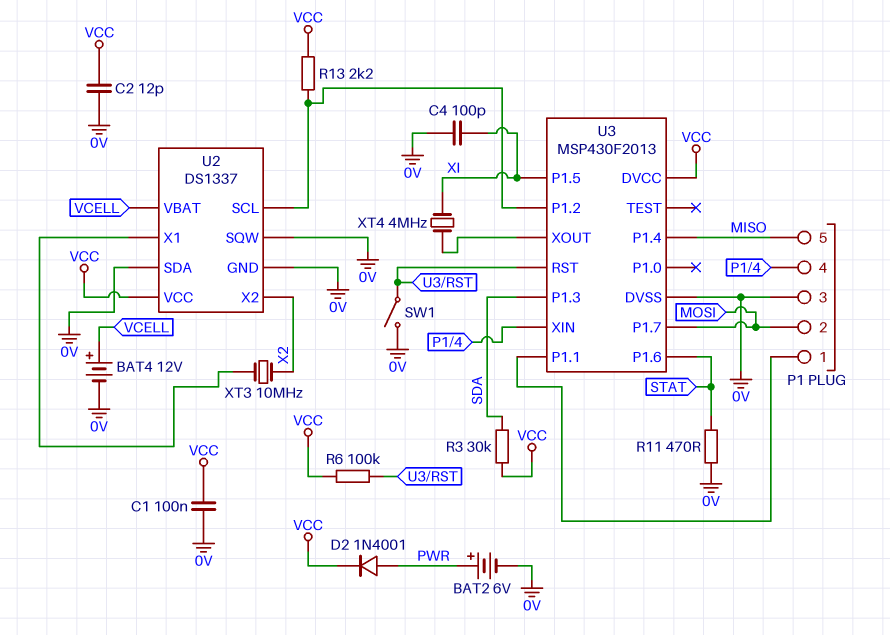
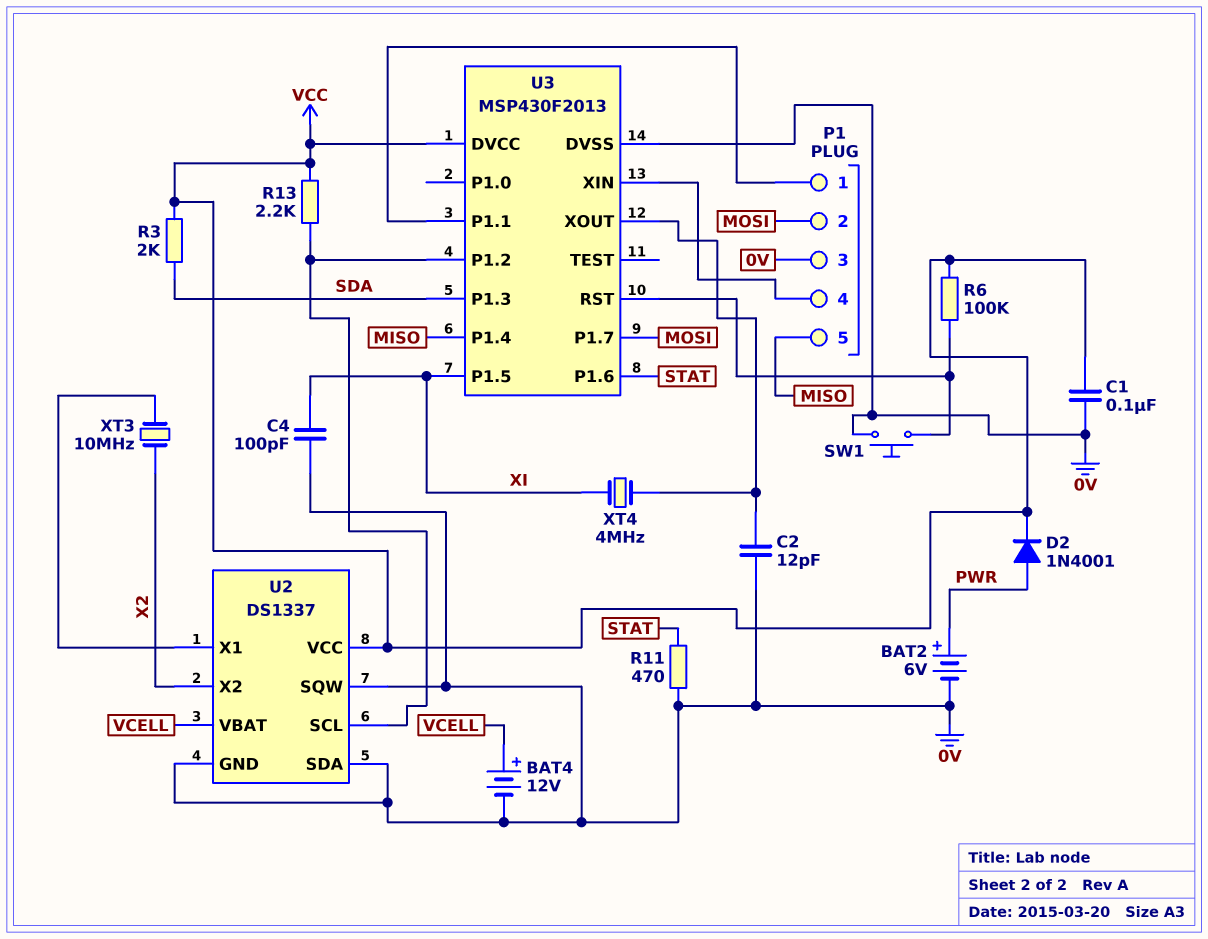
C2: 12pF (0V, VCC) -> 12pF (0V, U3/XOUT)
R3: 30k (SDA, VCC) -> 2k (SDA, VCC)
SW1: switch (0V, U3/RST) -> button (0V, U3/RST)

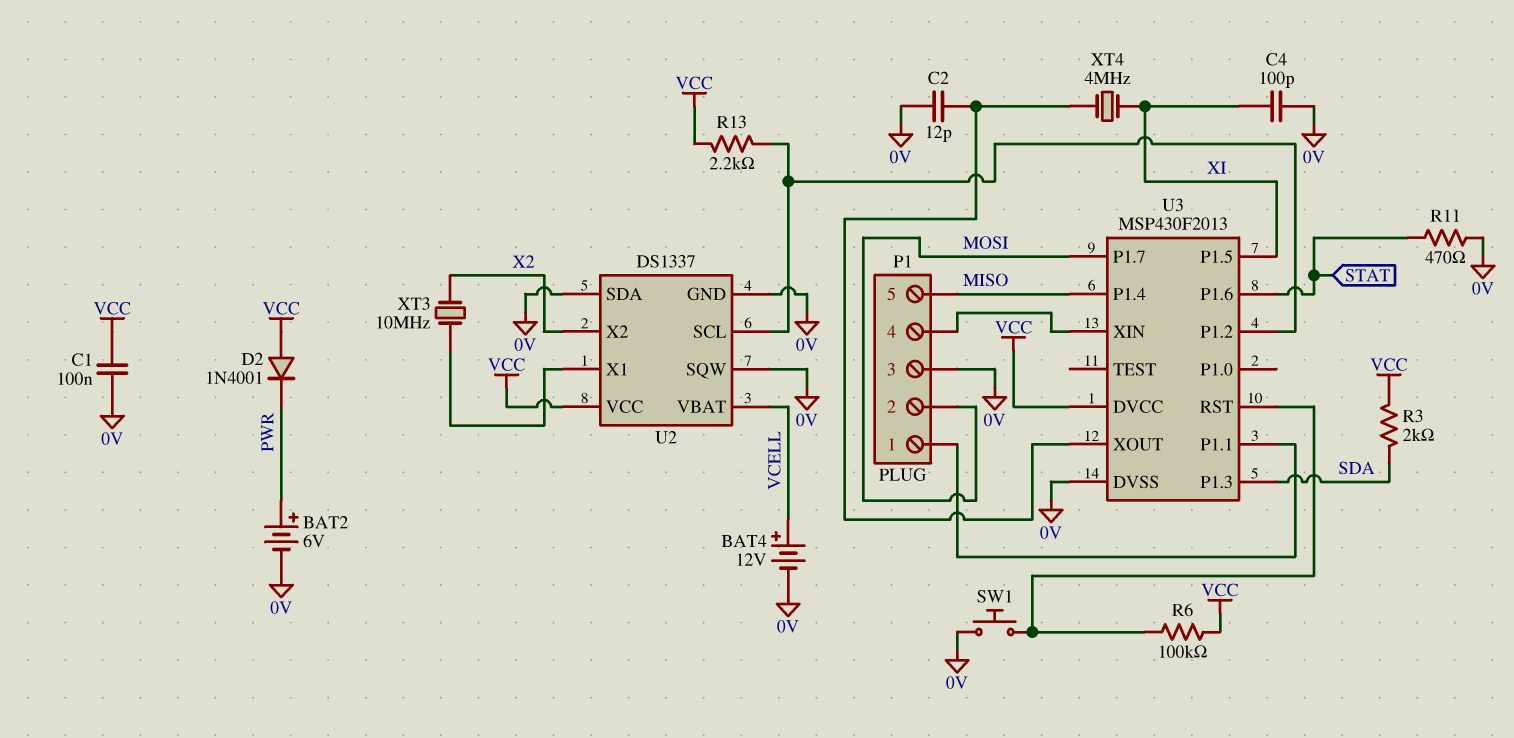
D2: diode 1N4001 (A PWR, K VCC) -> diode 1N4001 (A VCC, K PWR)

